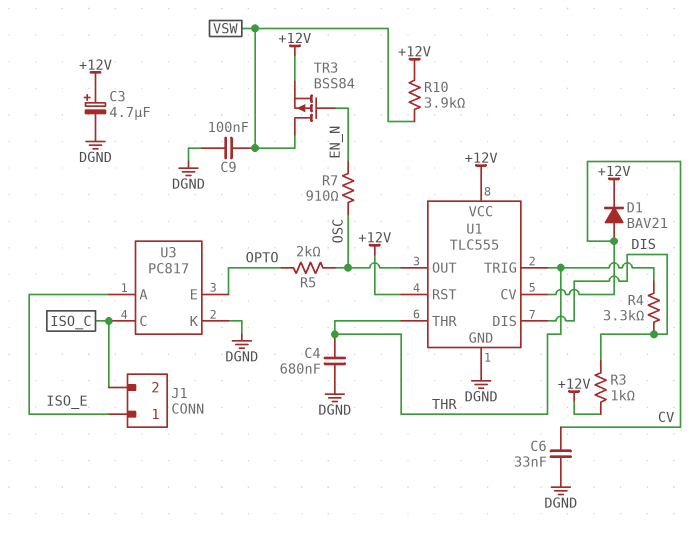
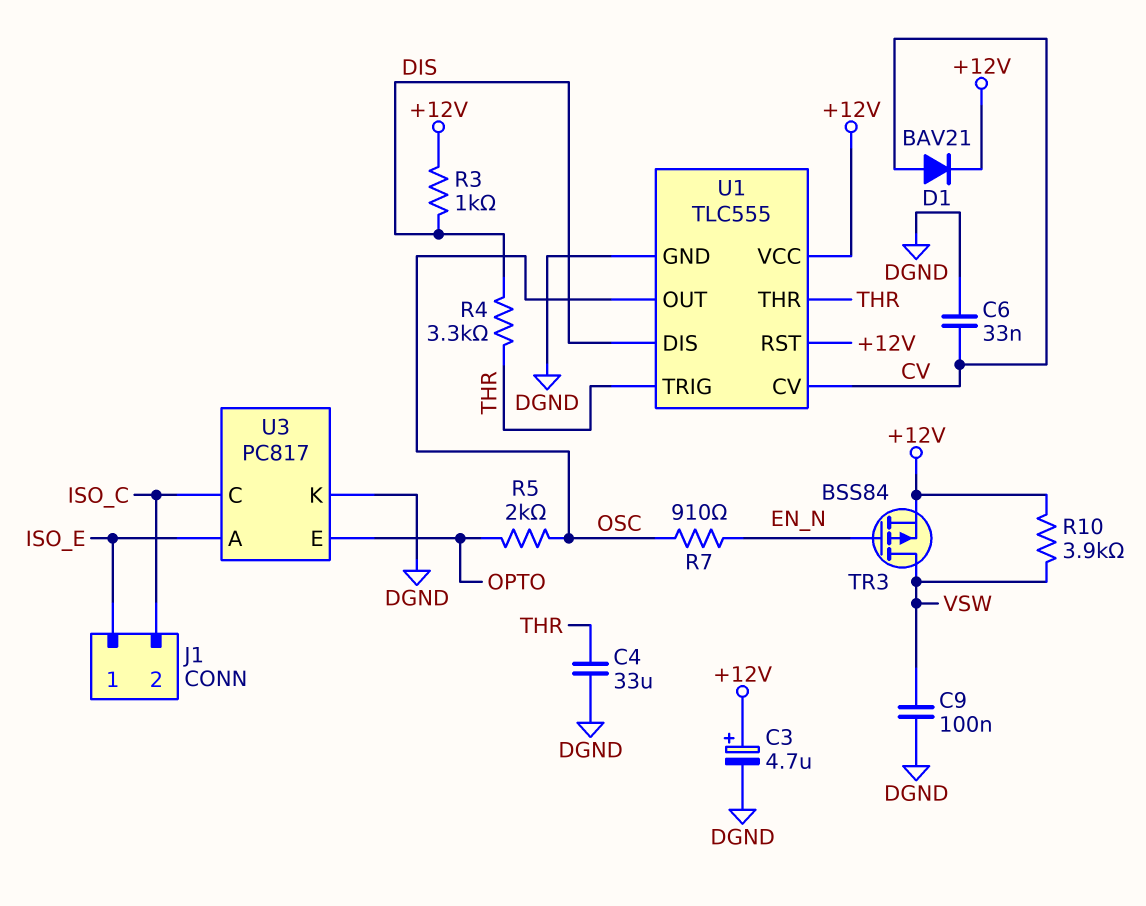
C4: 680nF (DGND, THR) -> 33uF (DGND, THR)

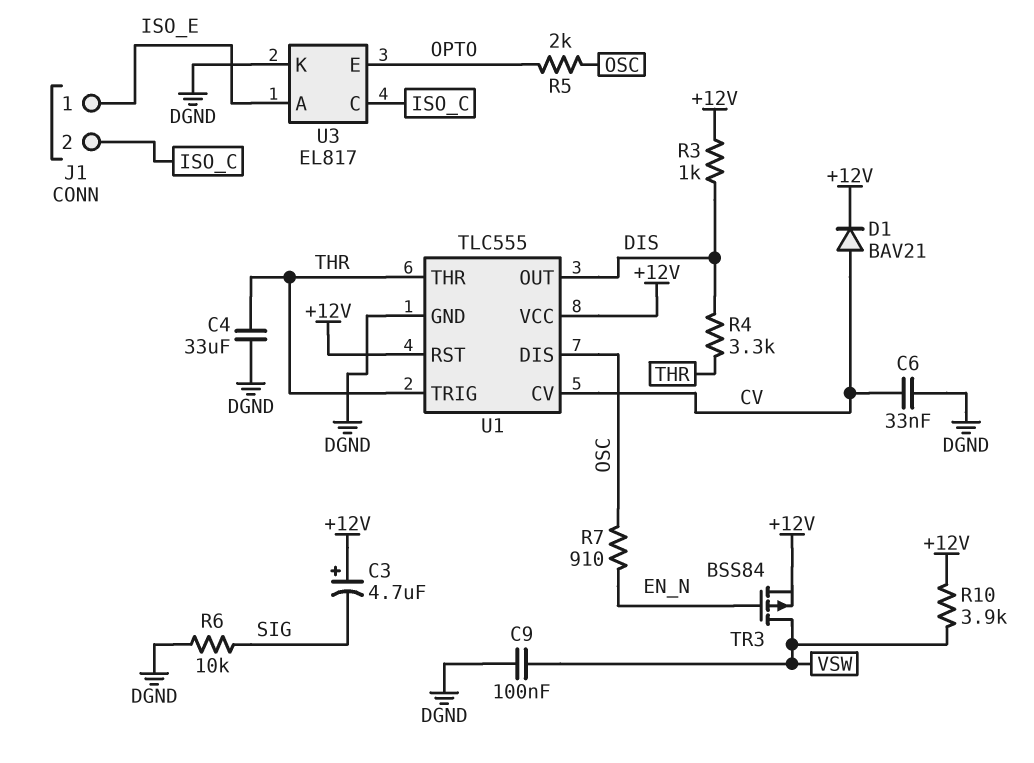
C3: 4.7uF (plus +12V, minus DGND) -> 4.7uF (plus +12V, minus SIG)
R6: none -> 10k (DGND, SIG)
U1 pin DIS: DIS -> OSC
U1 pin OUT: OSC -> DIS
U3: PC817 -> EL817

